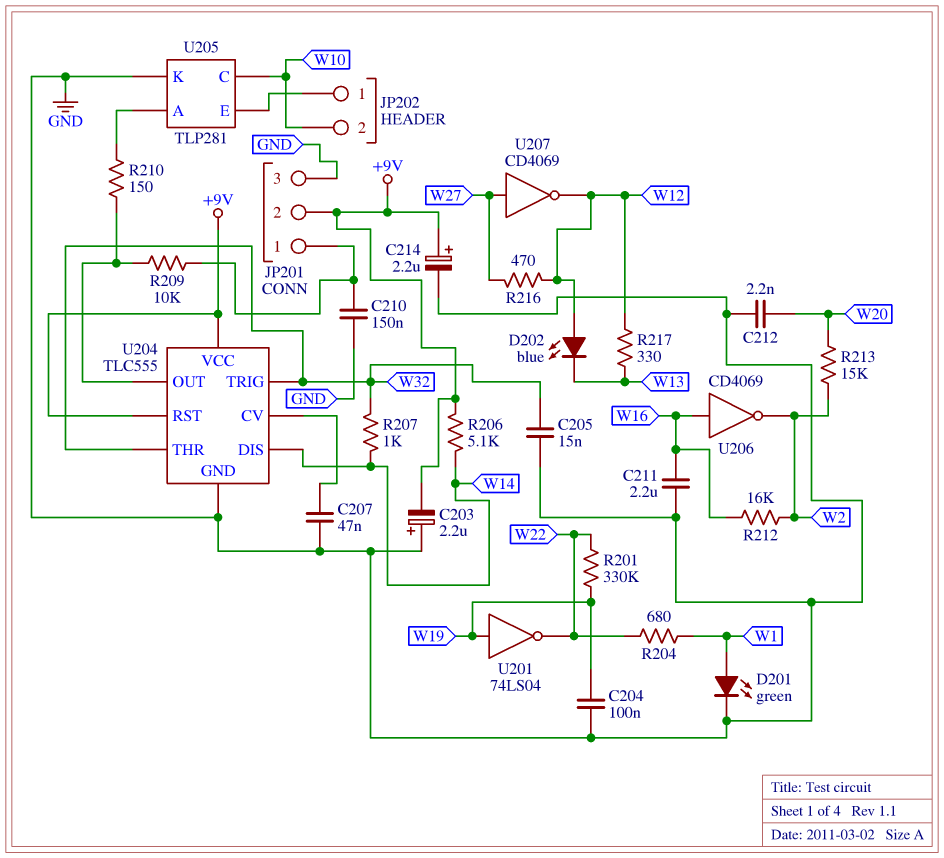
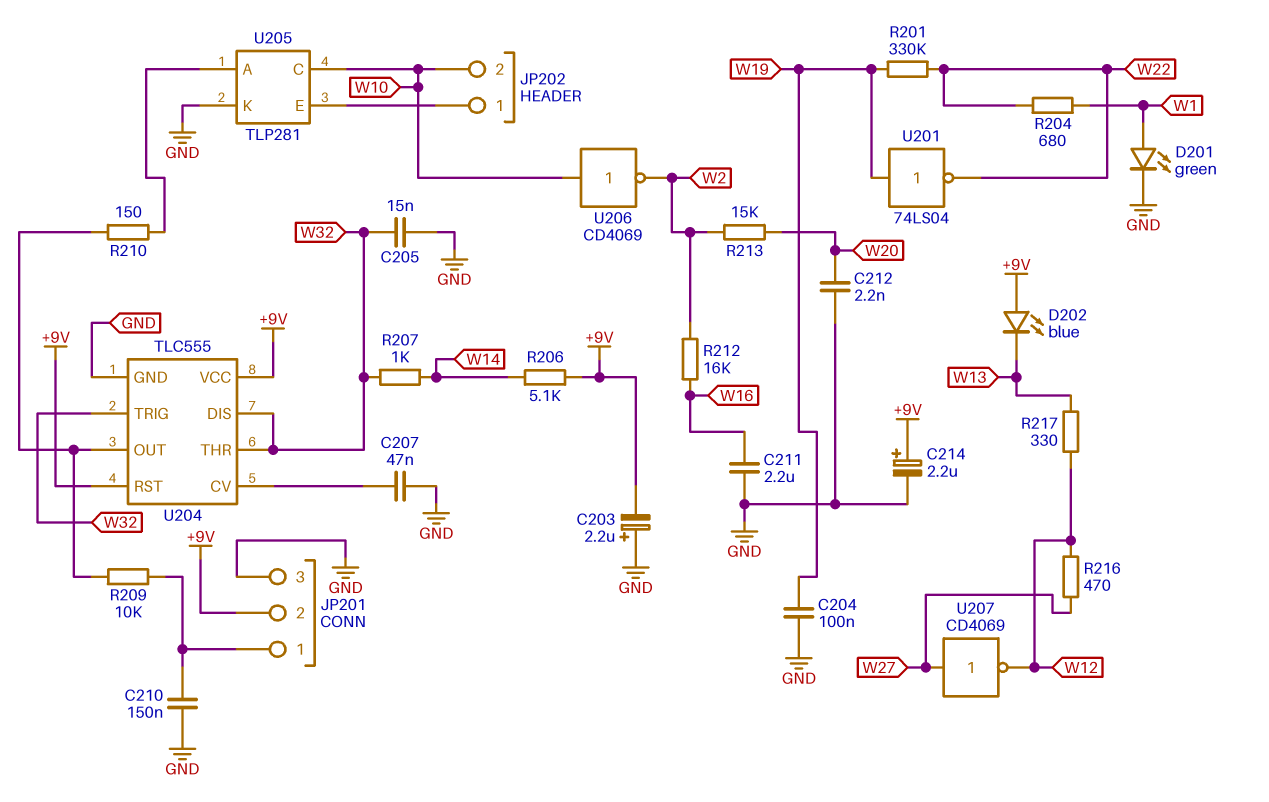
D202: LED blue (A W12, K W13) -> LED blue (A +9V, K W13)
U204 pin DIS: W14 -> W32
U206: NOT CD4069 (in W16, out W2) -> NOT CD4069 (in W10, out W2)

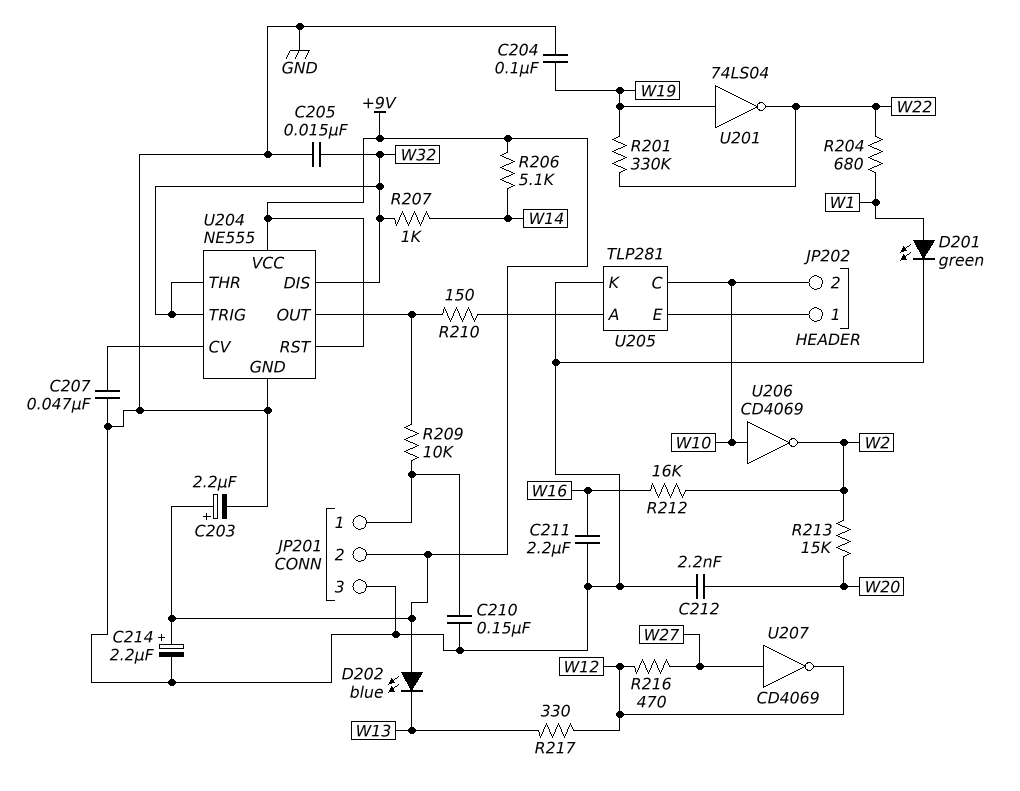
C203: 2.2uF (plus GND, minus +9V) -> 2.2uF (plus +9V, minus GND)
U204: TLC555 -> NE555

